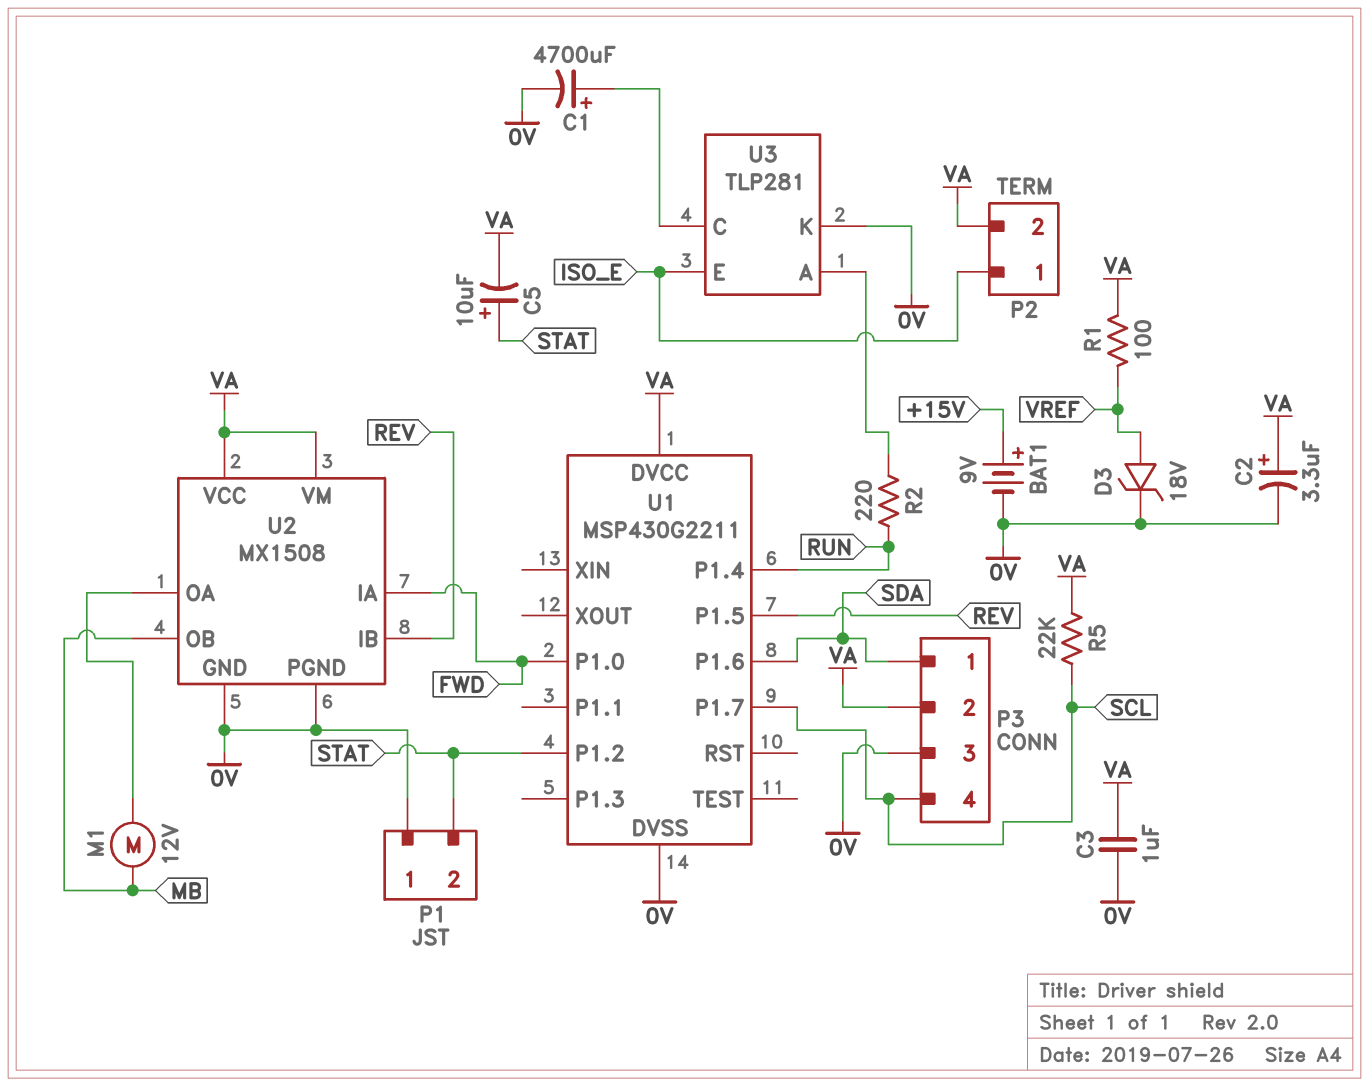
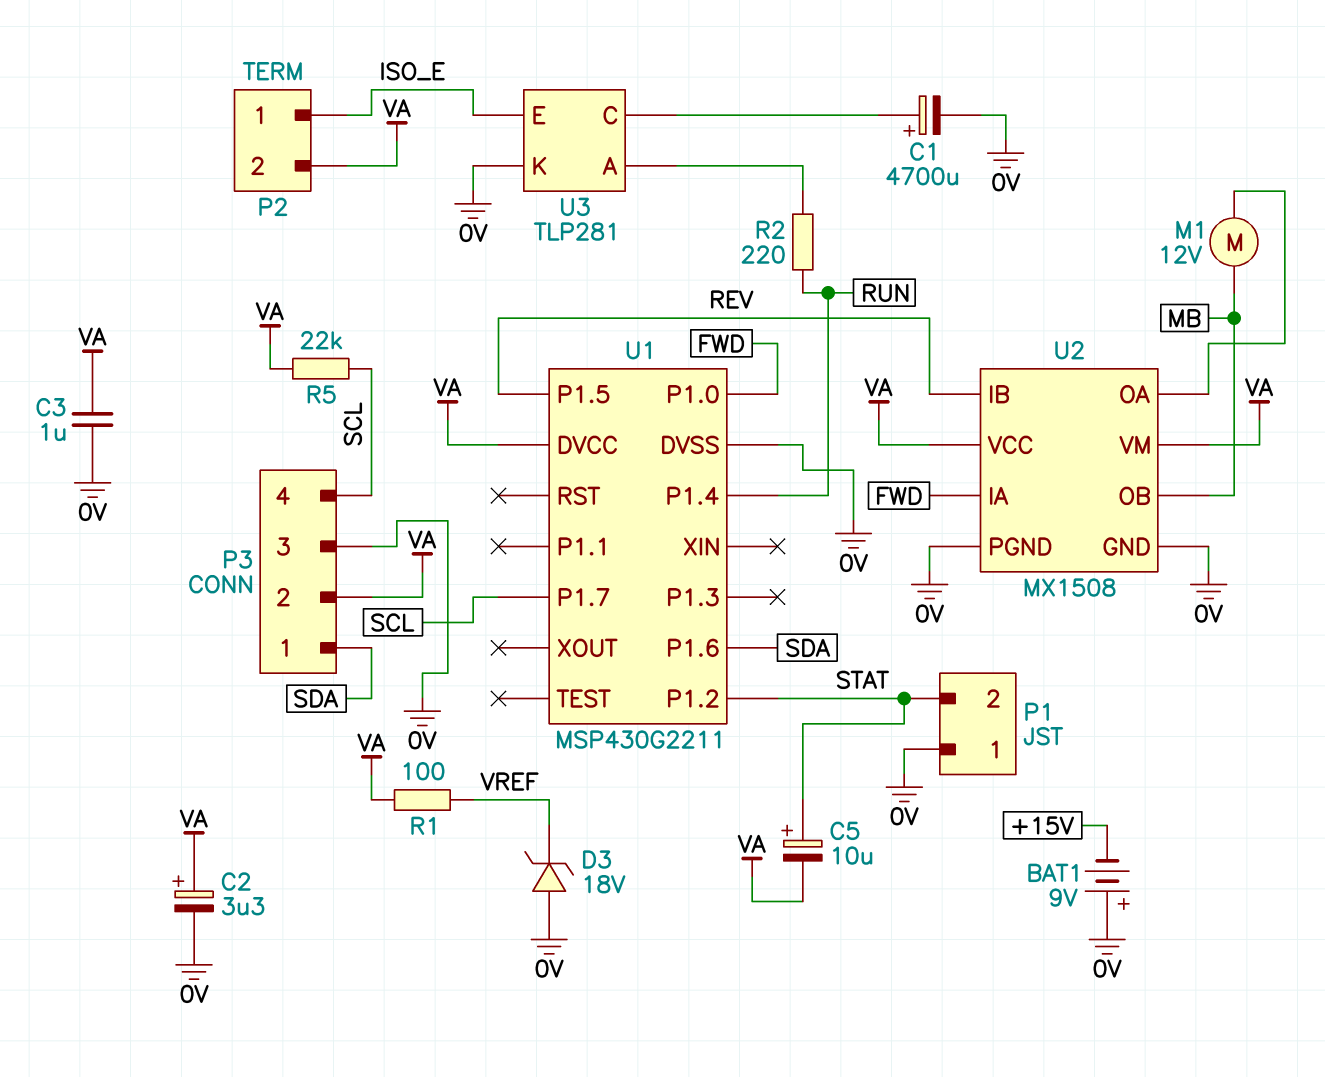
BAT1: 9V (plus +15V, minus 0V) -> 9V (plus 0V, minus +15V)
D3: zener 18V (A VREF, K 0V) -> zener 18V (A 0V, K VREF)

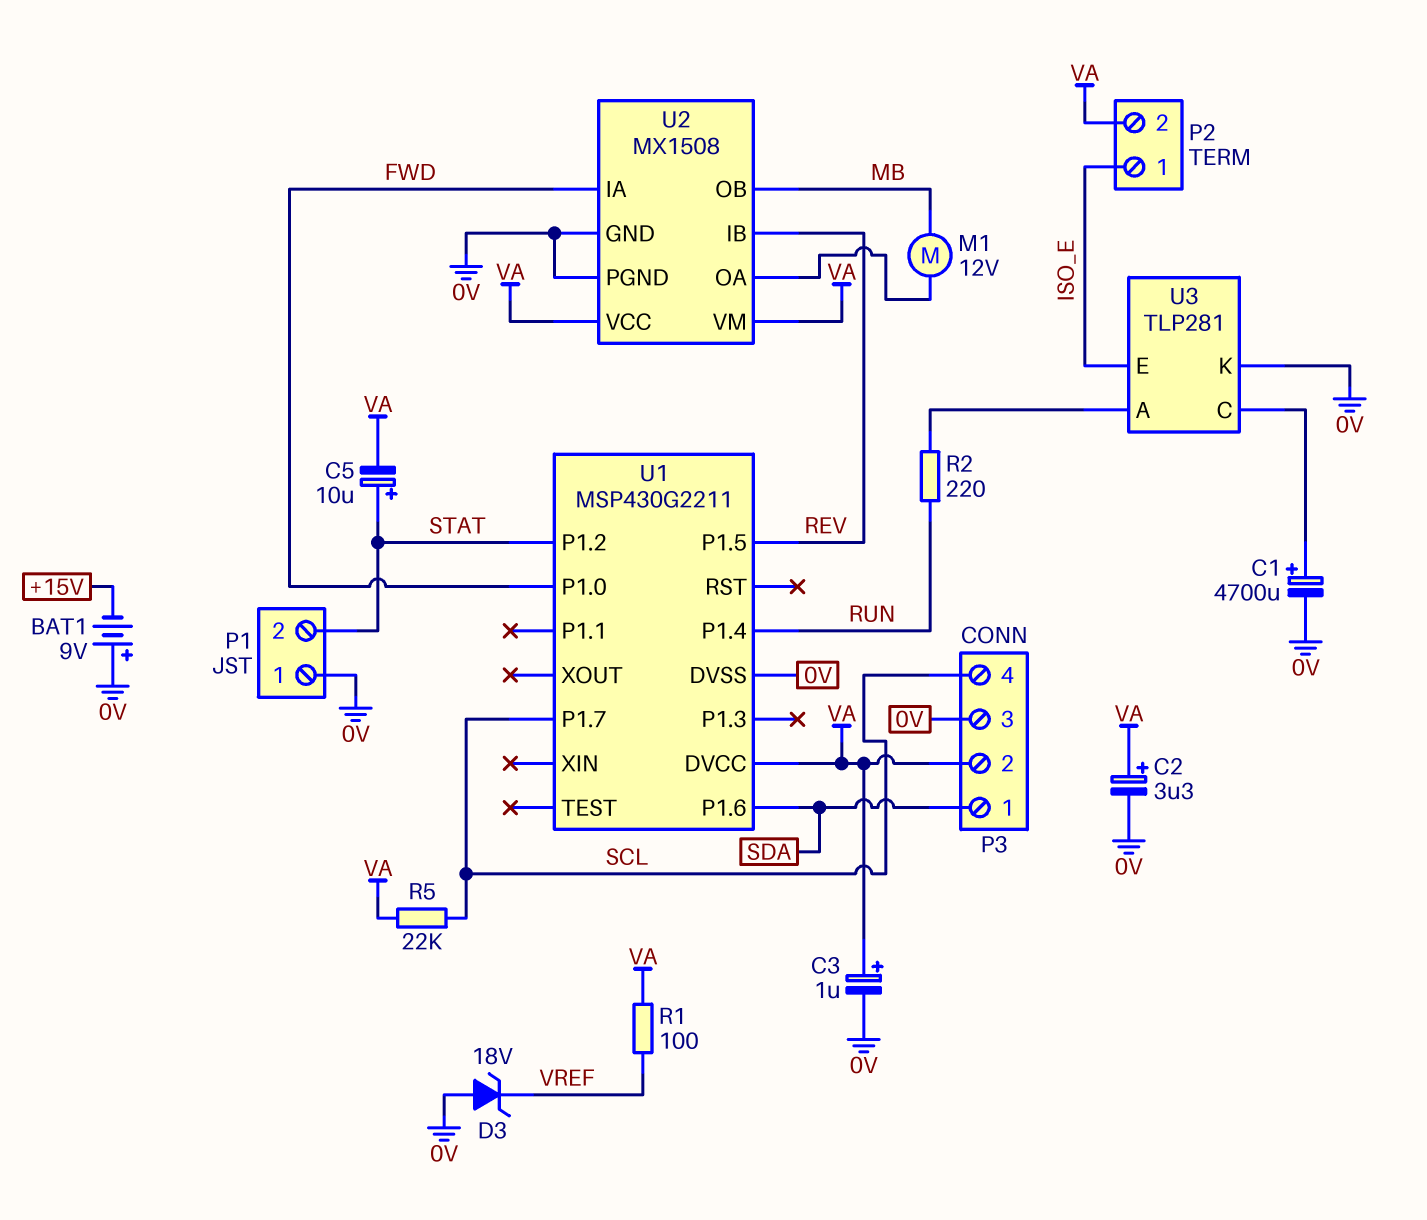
C3: 1uF (0V, VA) -> 1uF (plus VA, minus 0V)

